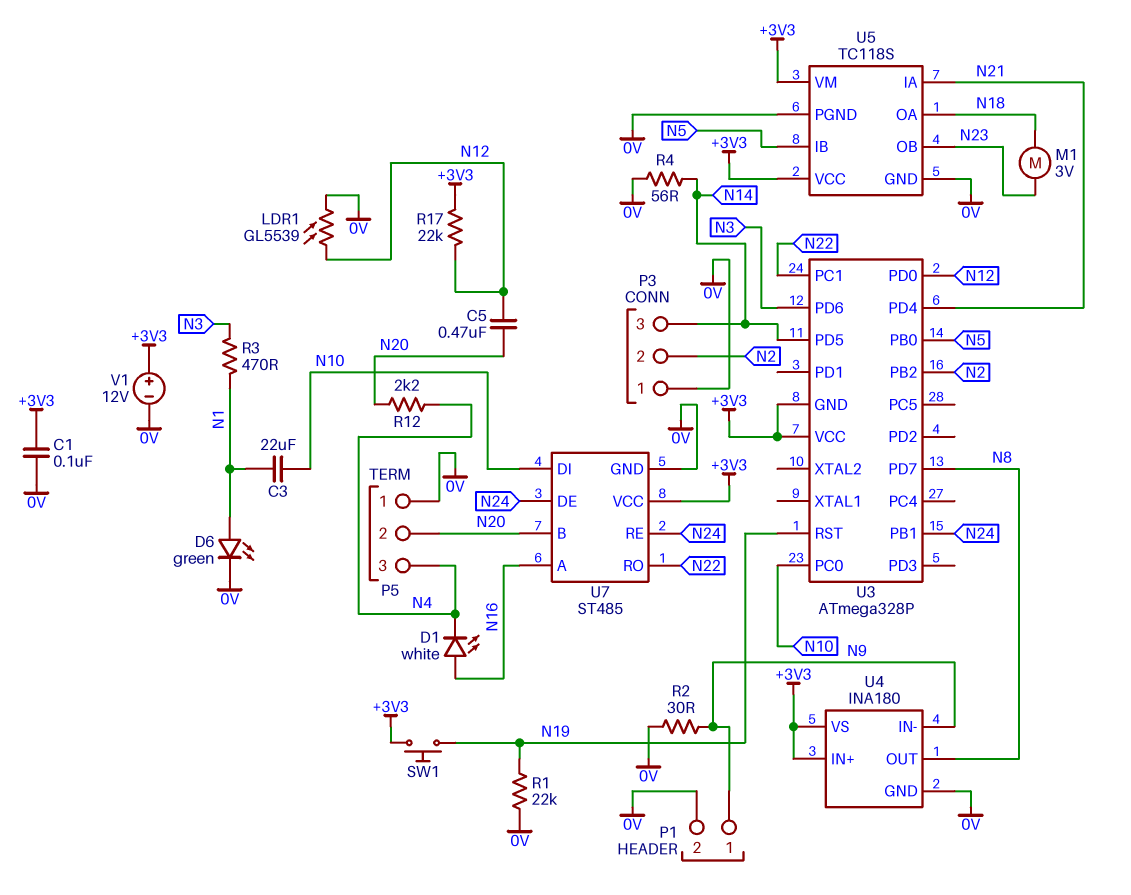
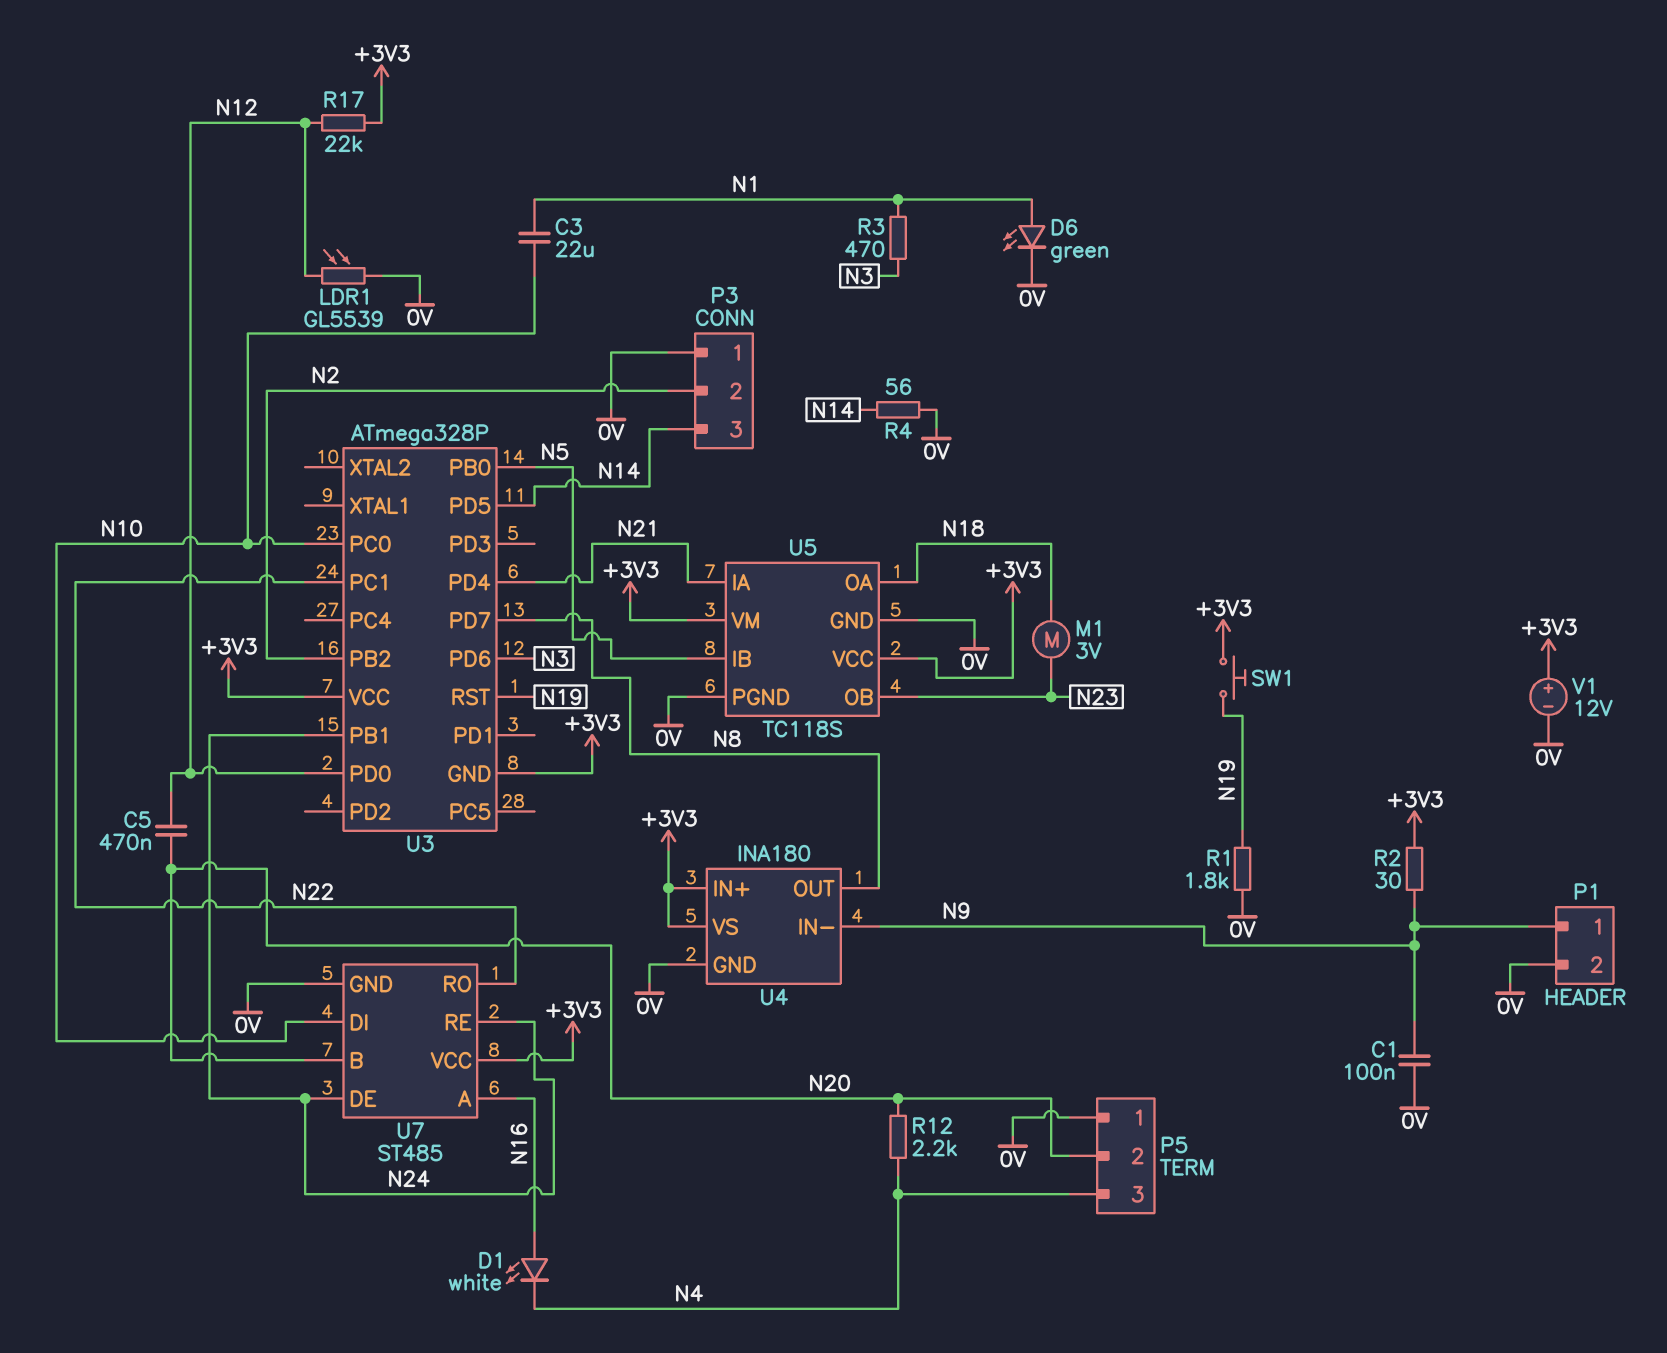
C1: 100nF (+3V3, 0V) -> 100nF (0V, N9)
R1: 22k (0V, N19) -> 1.8k (0V, N19)
R2: 30 (0V, N9) -> 30 (+3V3, N9)

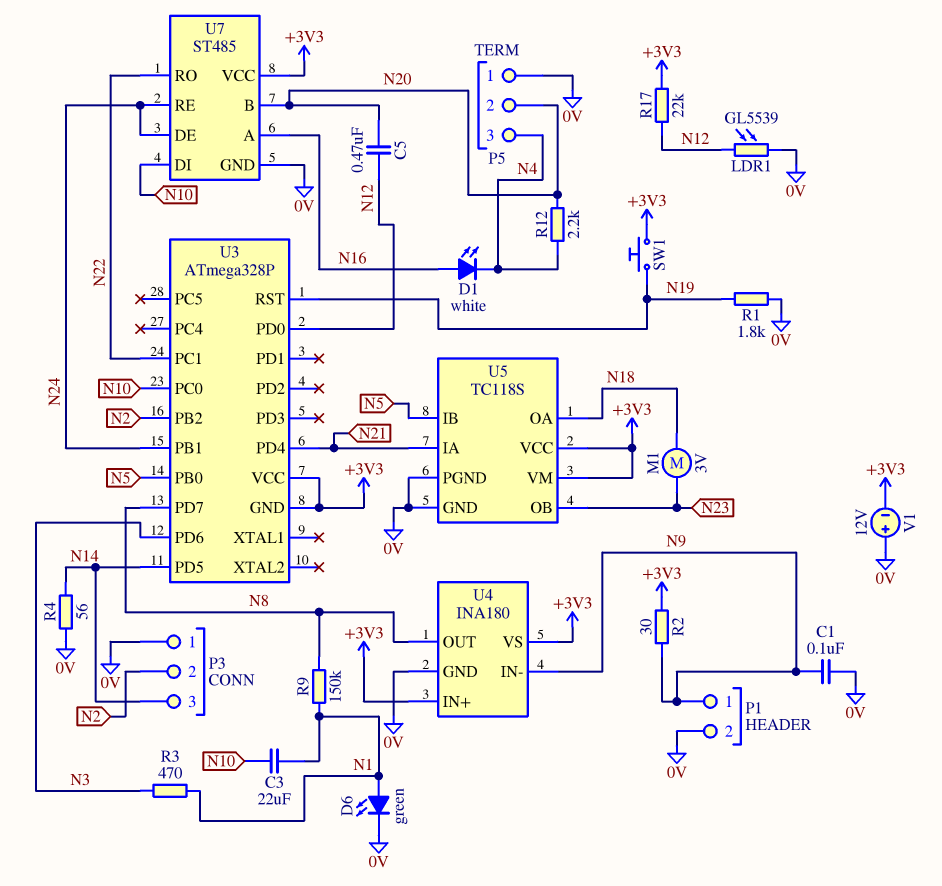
R9: none -> 150k (N1, N8)
V1: 12V (plus +3V3, minus 0V) -> 12V (plus 0V, minus +3V3)

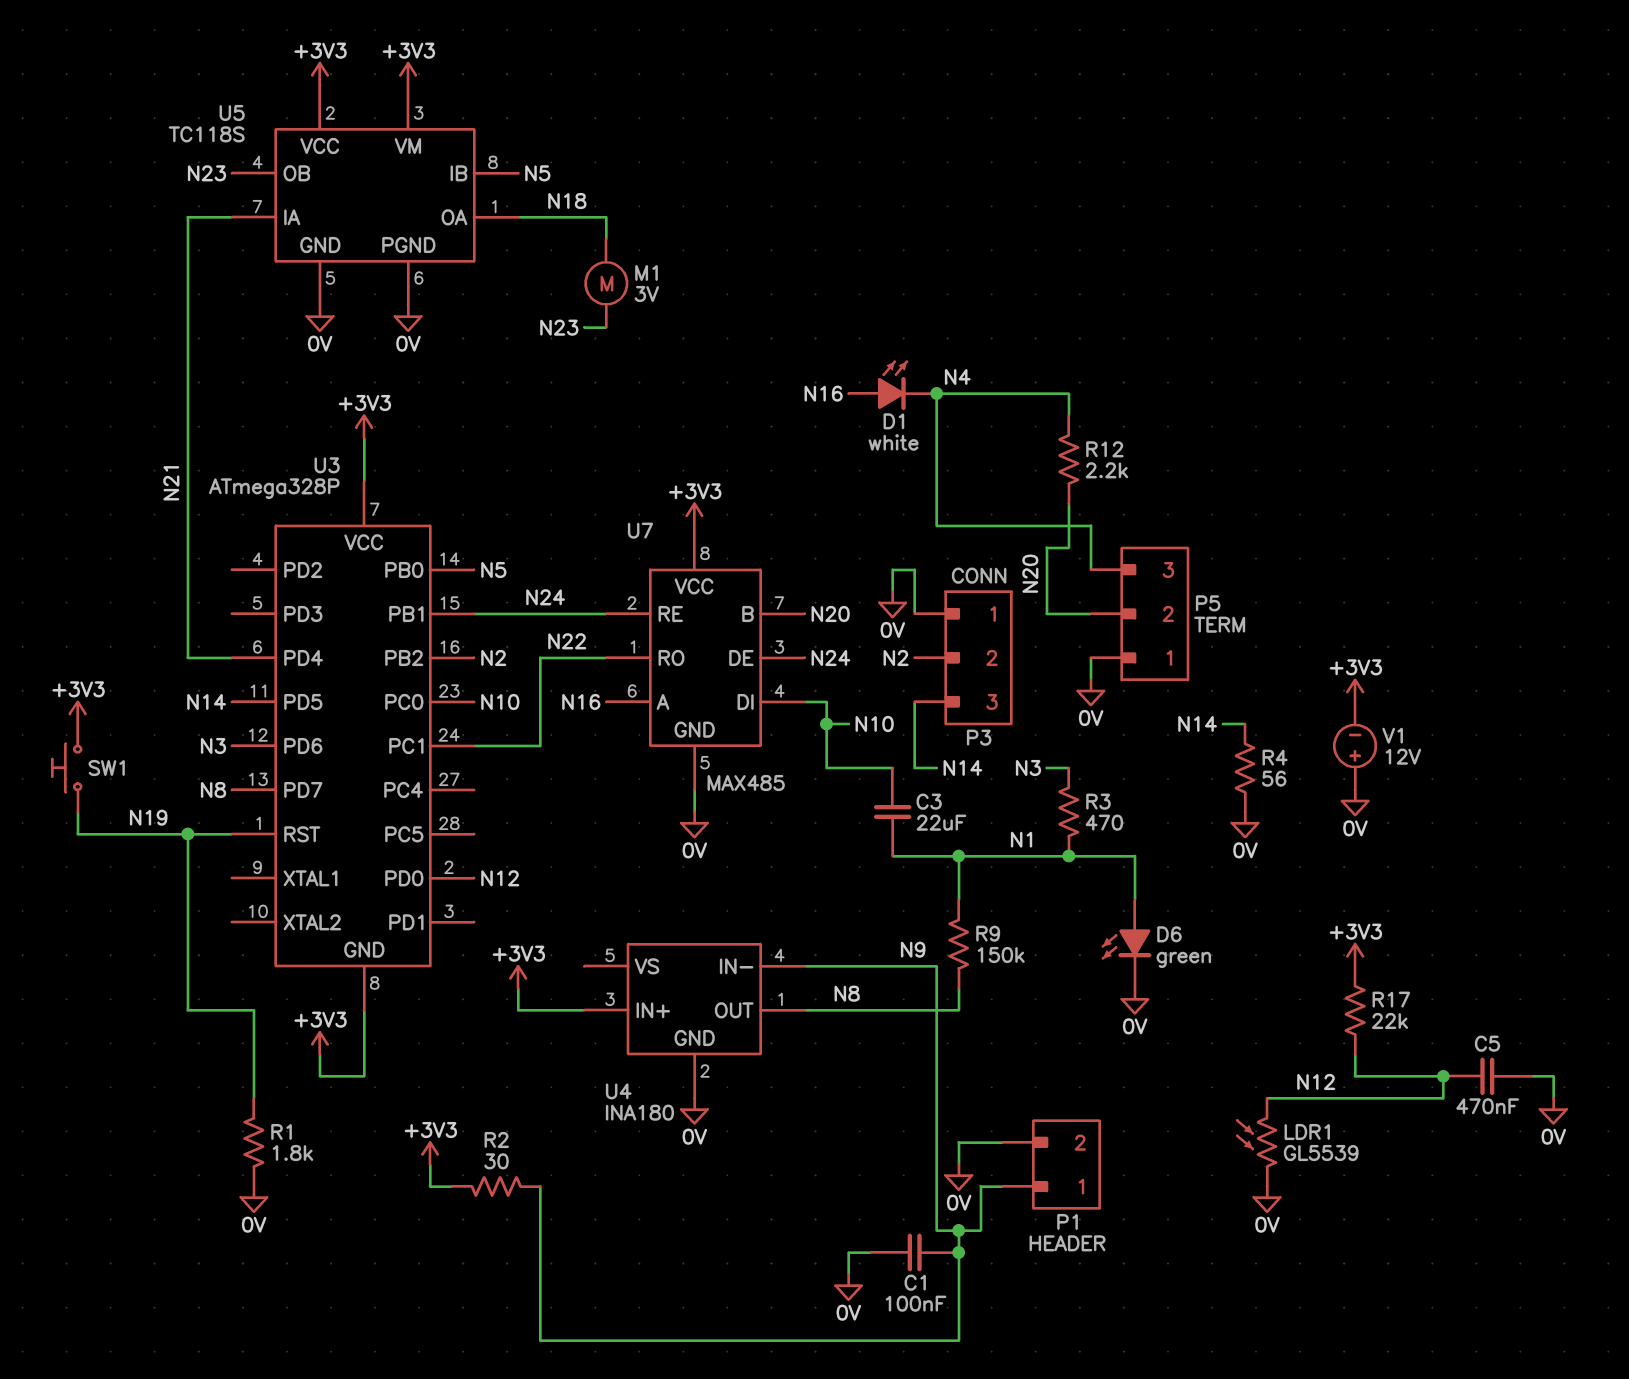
C5: 470nF (N12, N20) -> 470nF (0V, N12)
U4 pin VS: +3V3 -> none
U7: ST485 -> MAX485

